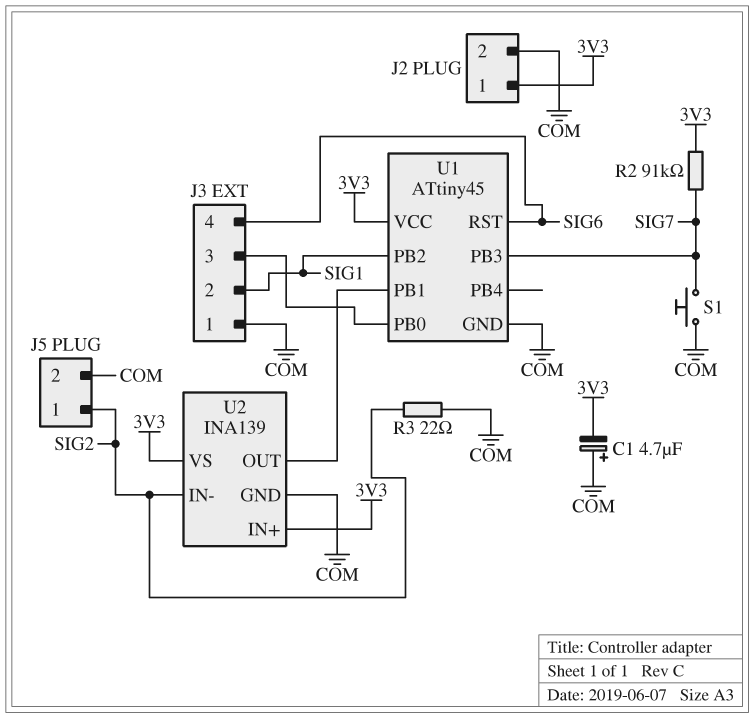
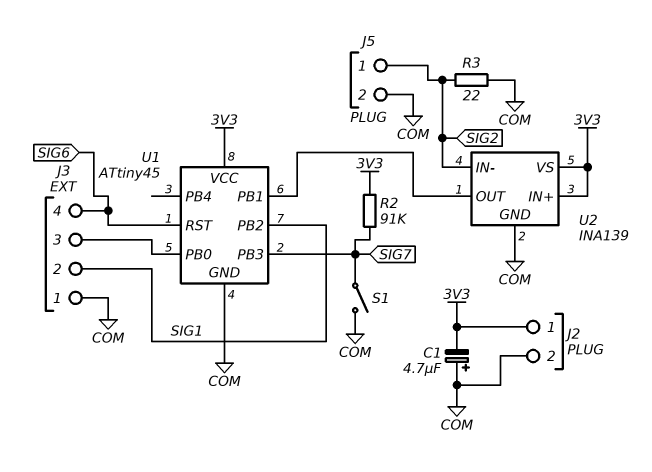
S1: button (COM, SIG7) -> switch (COM, SIG7)

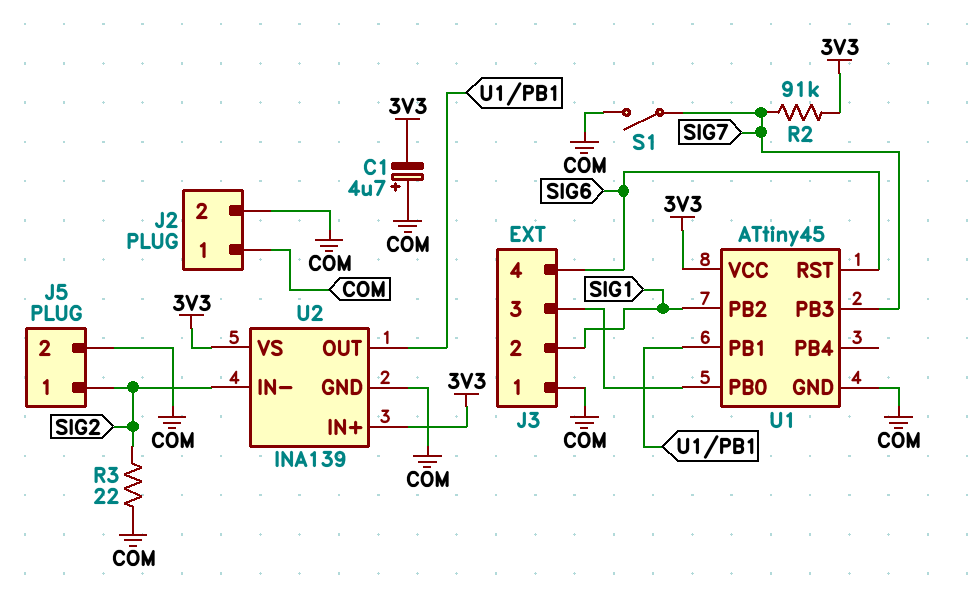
J2 pin 1: 3V3 -> COM

